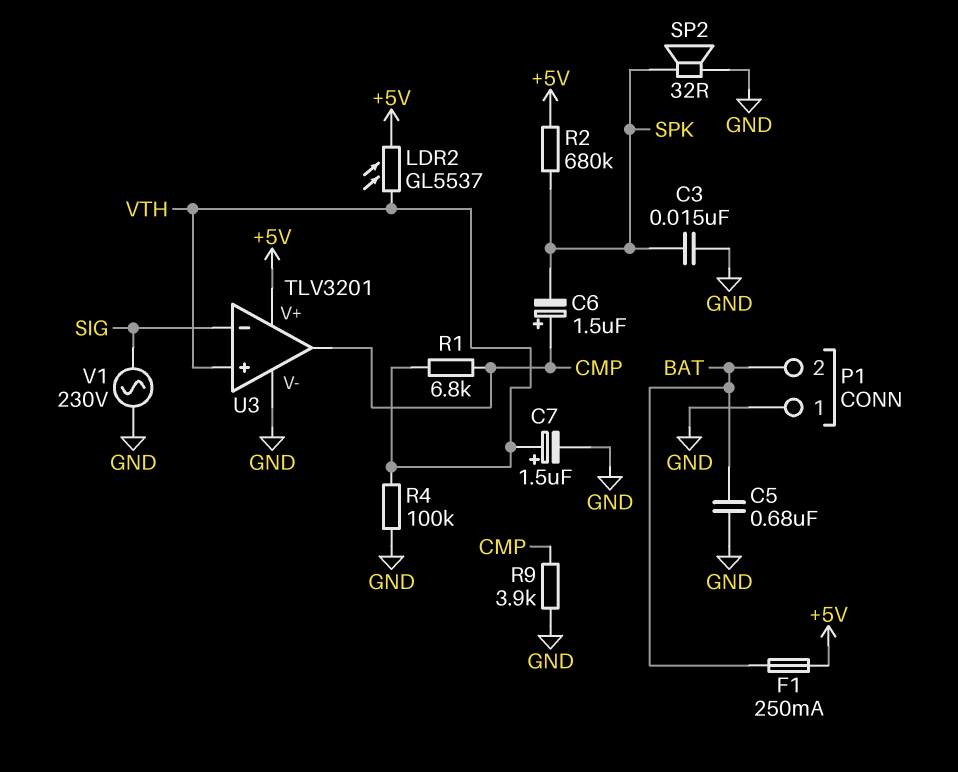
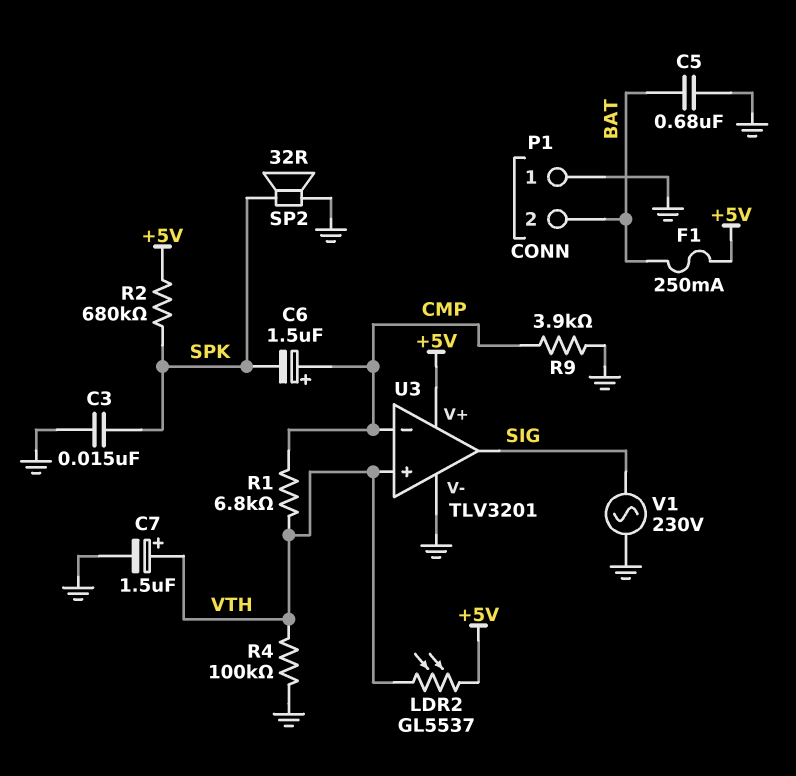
U3 pin in-: SIG -> CMP
U3 pin out: CMP -> SIG

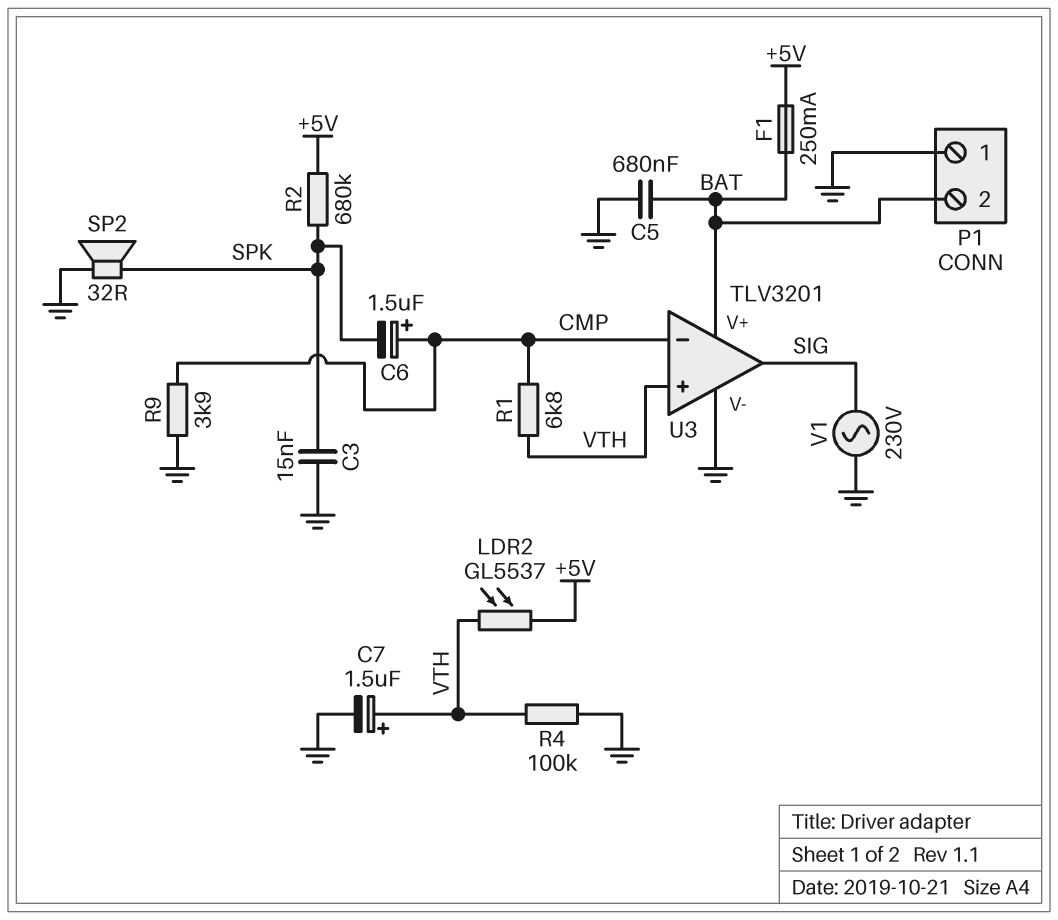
U3 pin V+: +5V -> BAT

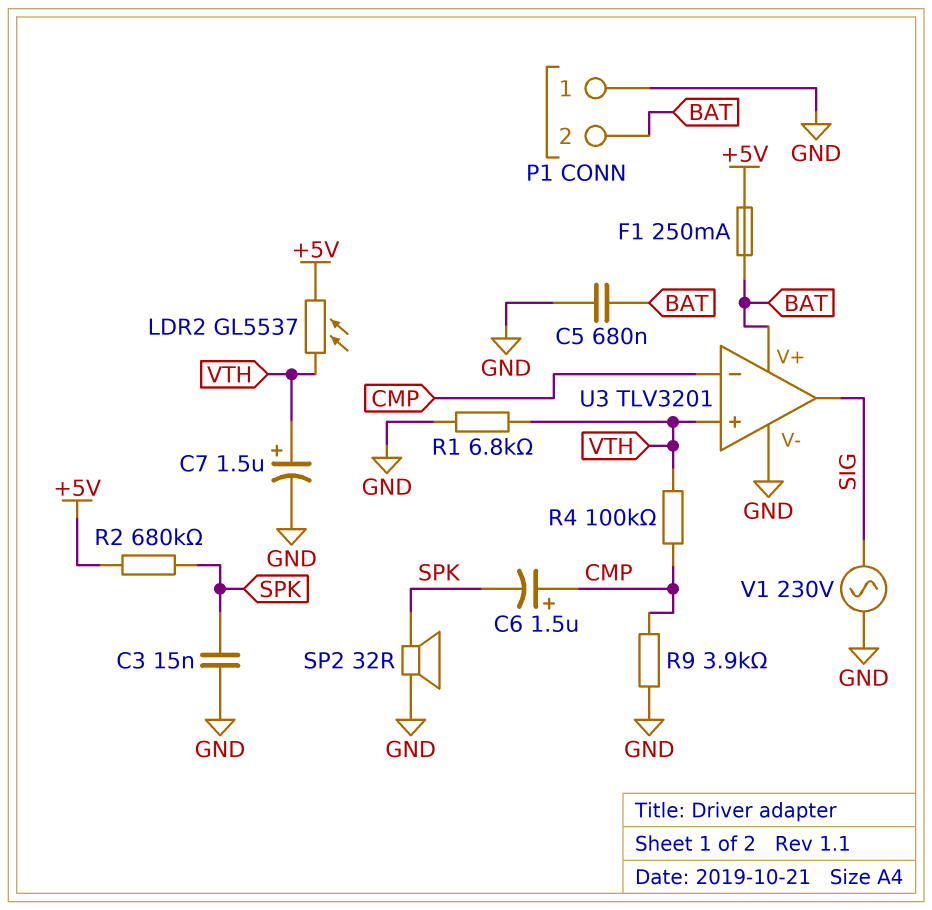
R1: 6.8k (CMP, VTH) -> 6.8k (GND, VTH)
R4: 100k (GND, VTH) -> 100k (CMP, VTH)

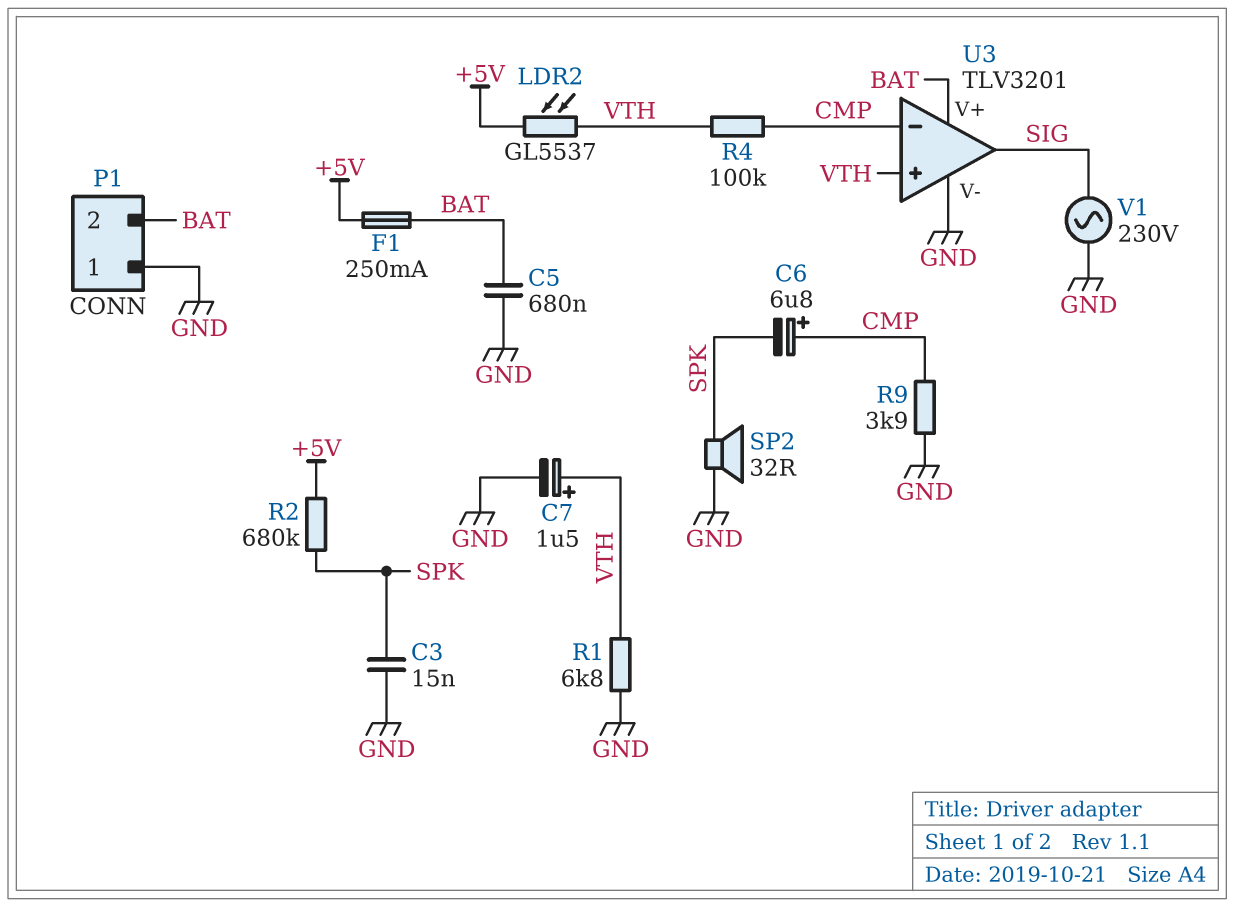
C6: 1.5uF (plus CMP, minus SPK) -> 6.8uF (plus CMP, minus SPK)

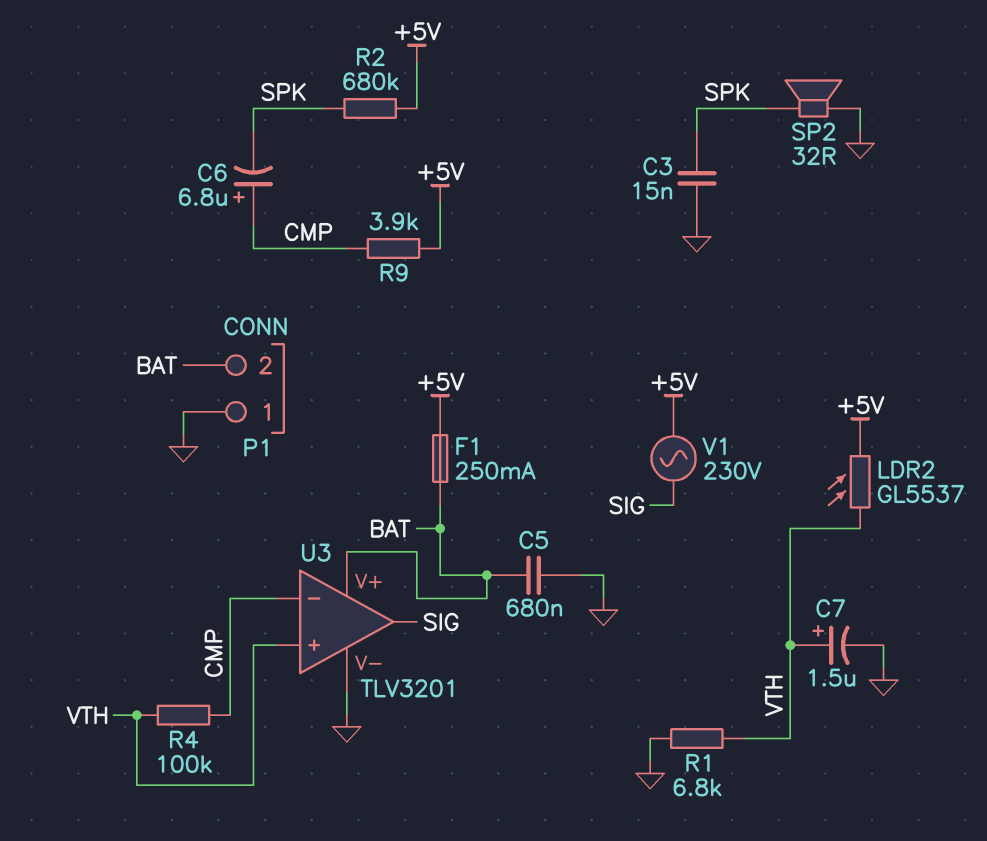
R9: 3.9k (CMP, GND) -> 3.9k (+5V, CMP)
V1: AC 230V (GND, SIG) -> AC 230V (+5V, SIG)

